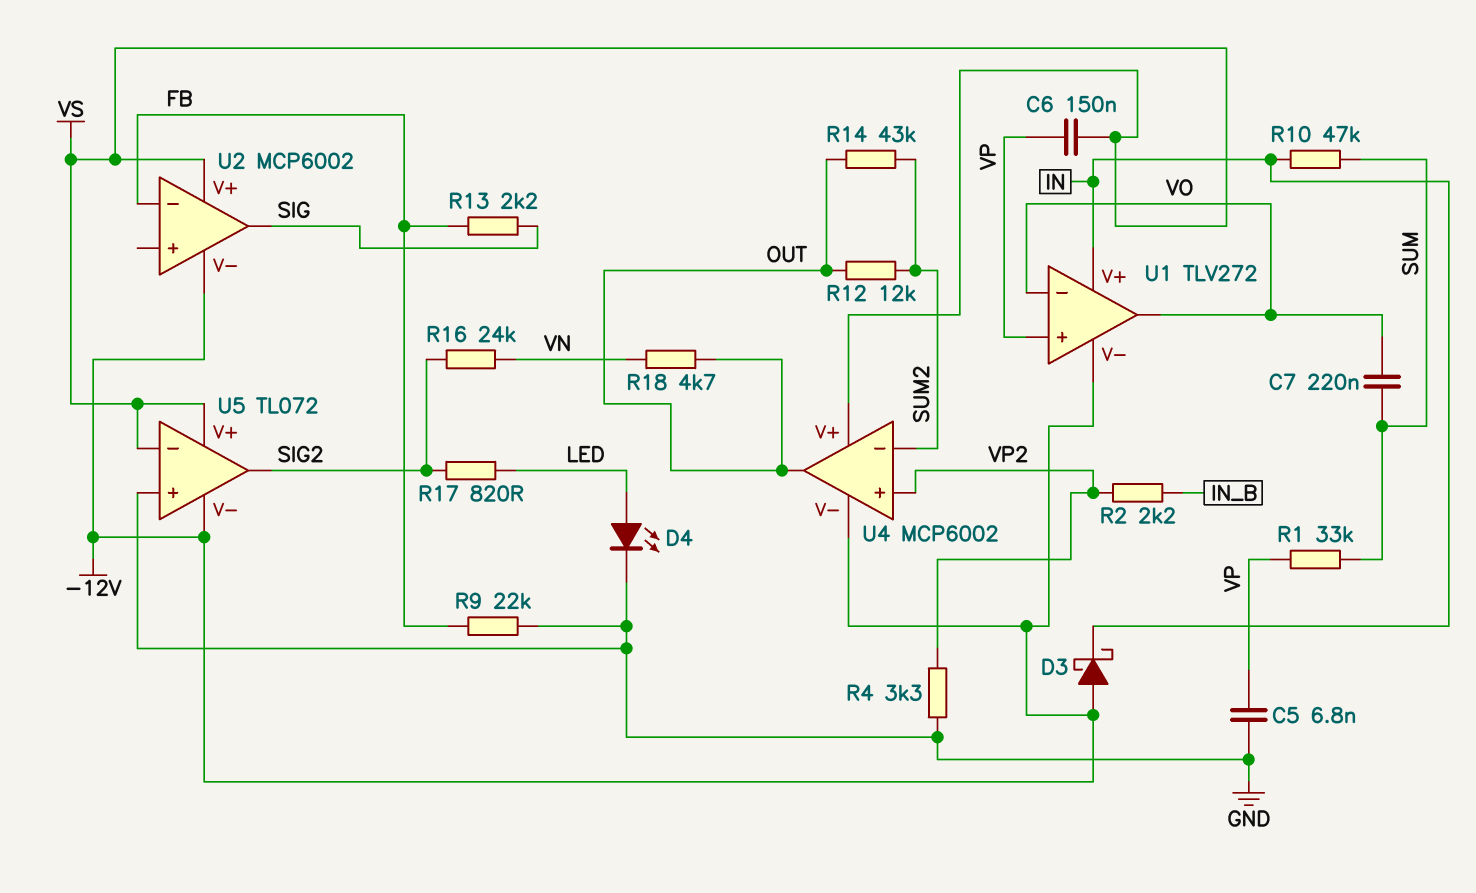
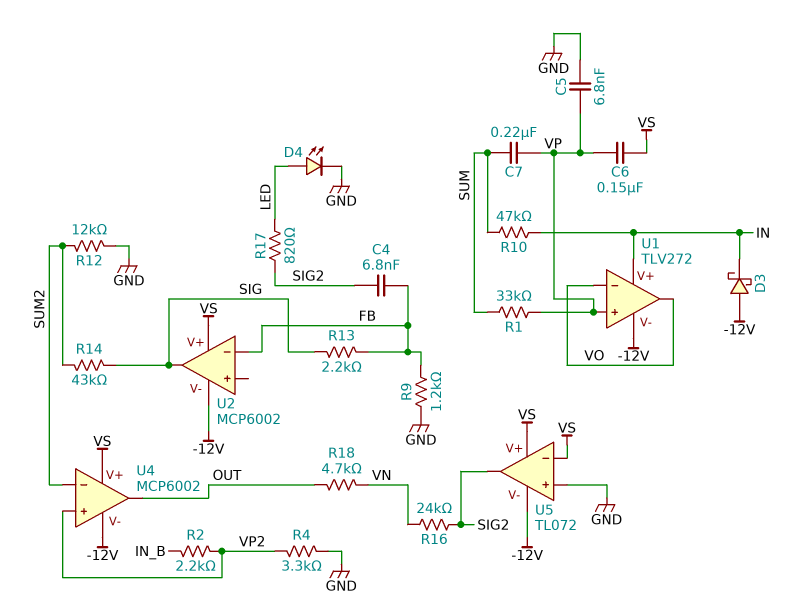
C4: none -> 6.8nF (FB, SIG2)
C7: 220nF (SUM, VO) -> 220nF (SUM, VP)
R9: 22k (FB, GND) -> 1.2k (FB, GND)
R12: 12k (OUT, SUM2) -> 12k (GND, SUM2)
R14: 43k (OUT, SUM2) -> 43k (SIG, SUM2)

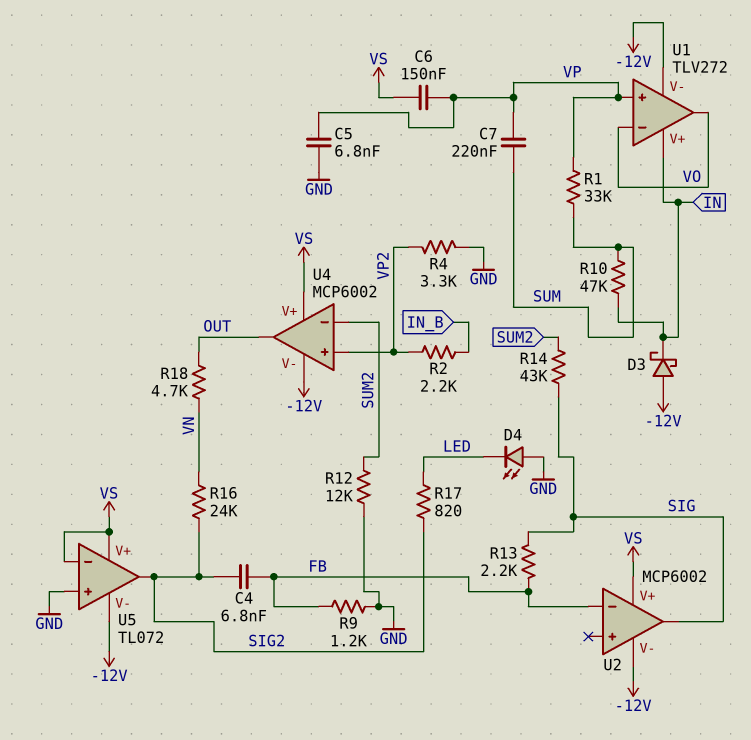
D4: LED (A LED, K GND) -> LED (A GND, K LED)

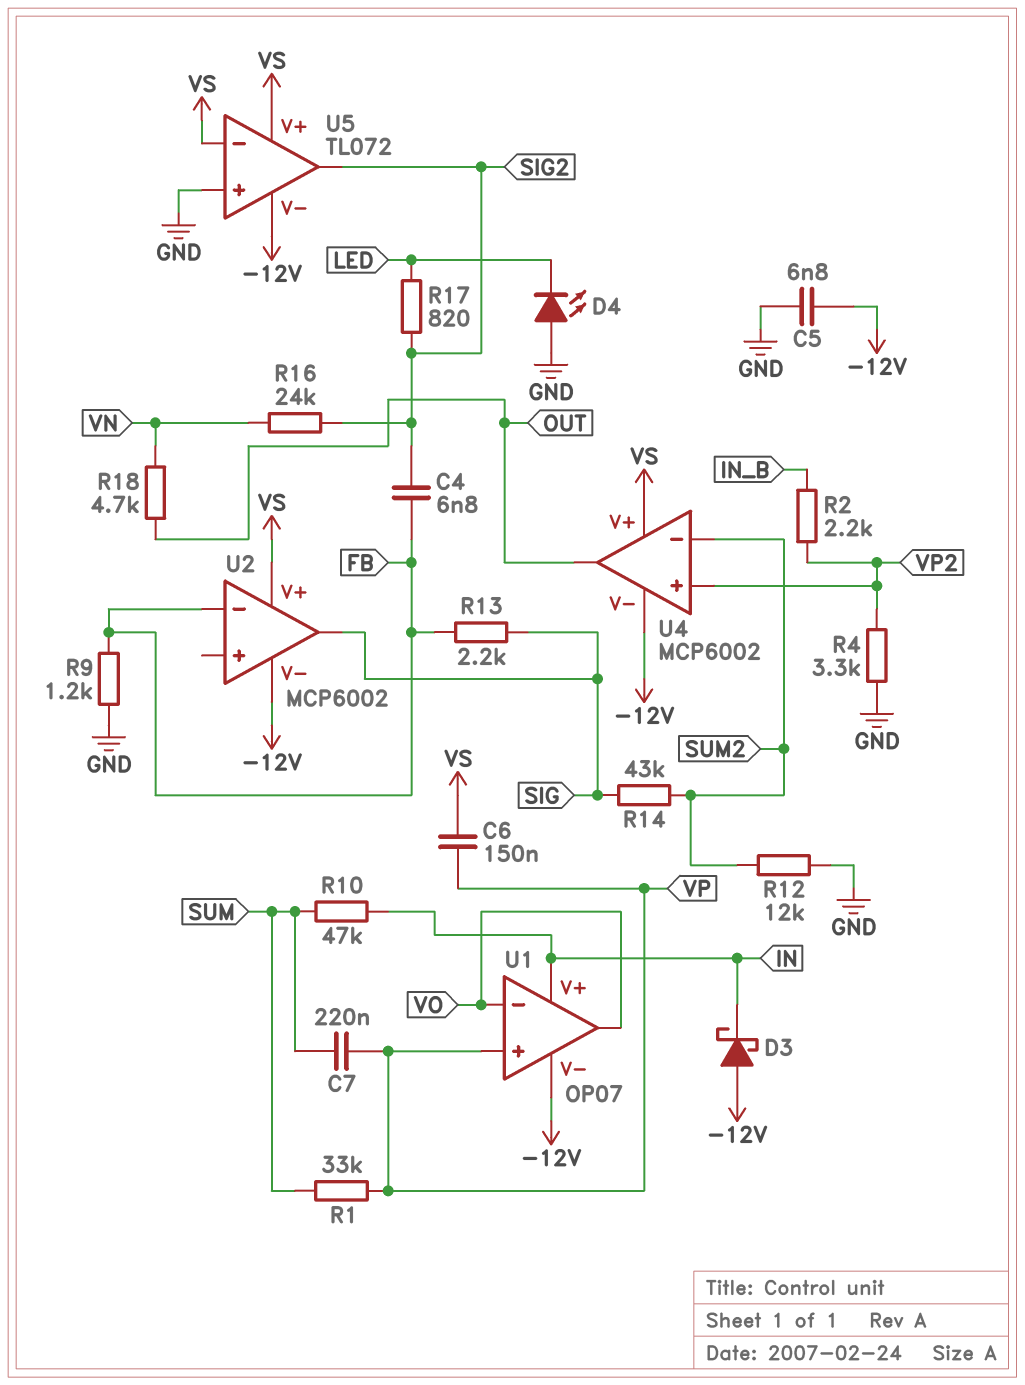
C5: 6.8nF (GND, VP) -> 6.8nF (-12V, GND)
U1: TLV272 -> OP07

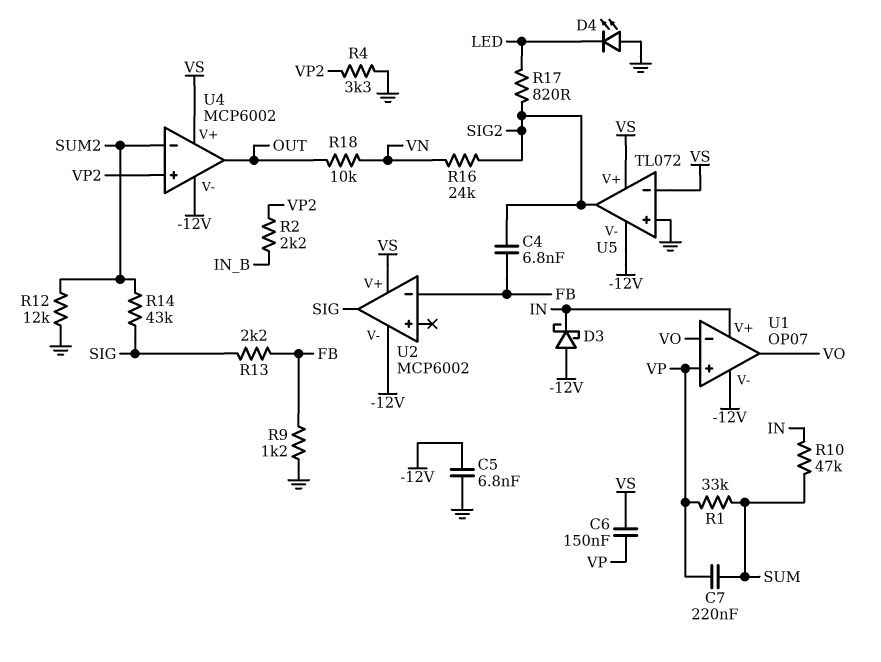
R18: 4.7k (OUT, VN) -> 10k (OUT, VN)

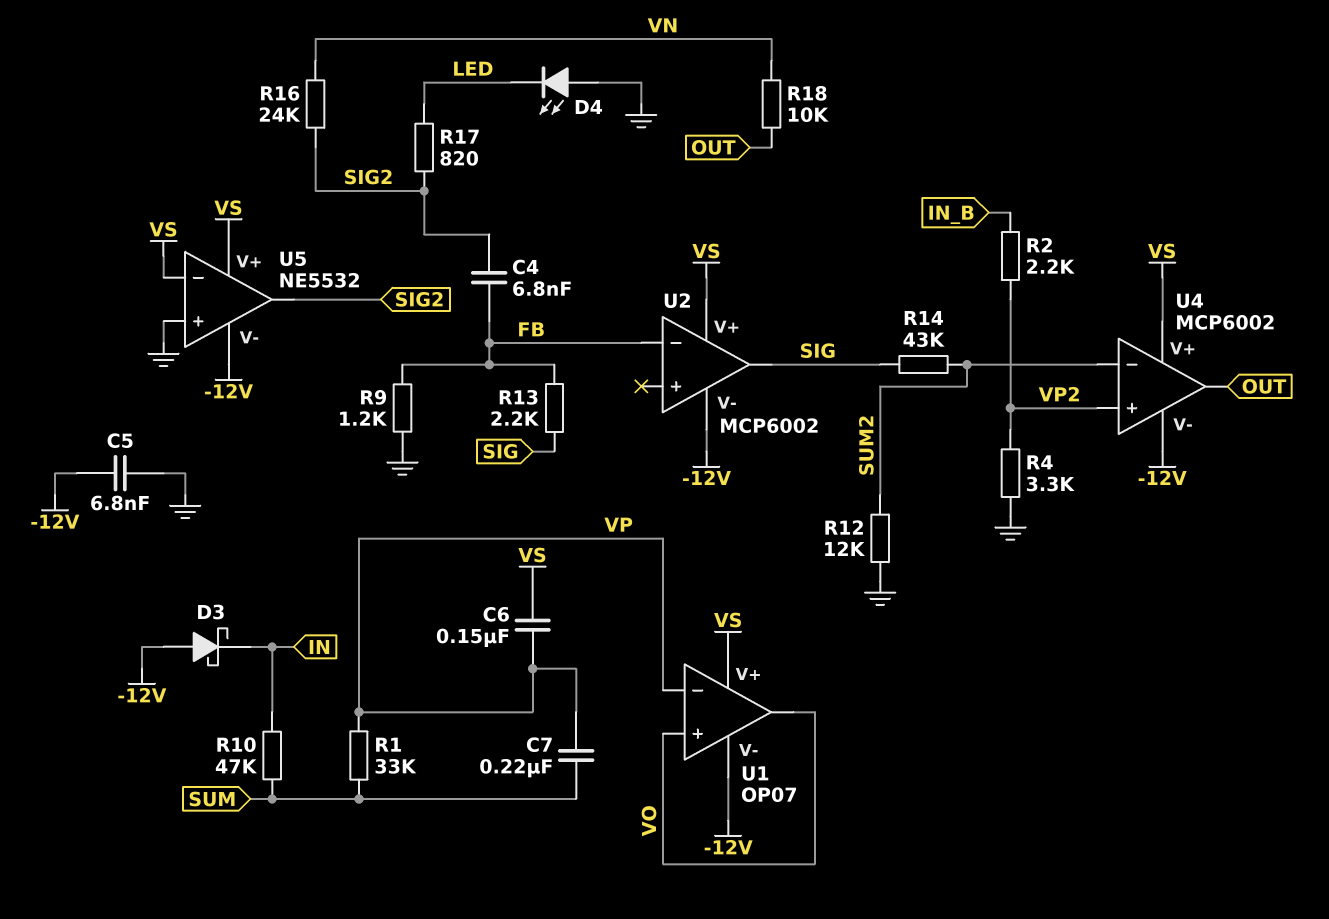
U1 pin V+: IN -> VS
U1 pin in+: VP -> VO
U1 pin in-: VO -> VP
U5: TL072 -> NE5532

